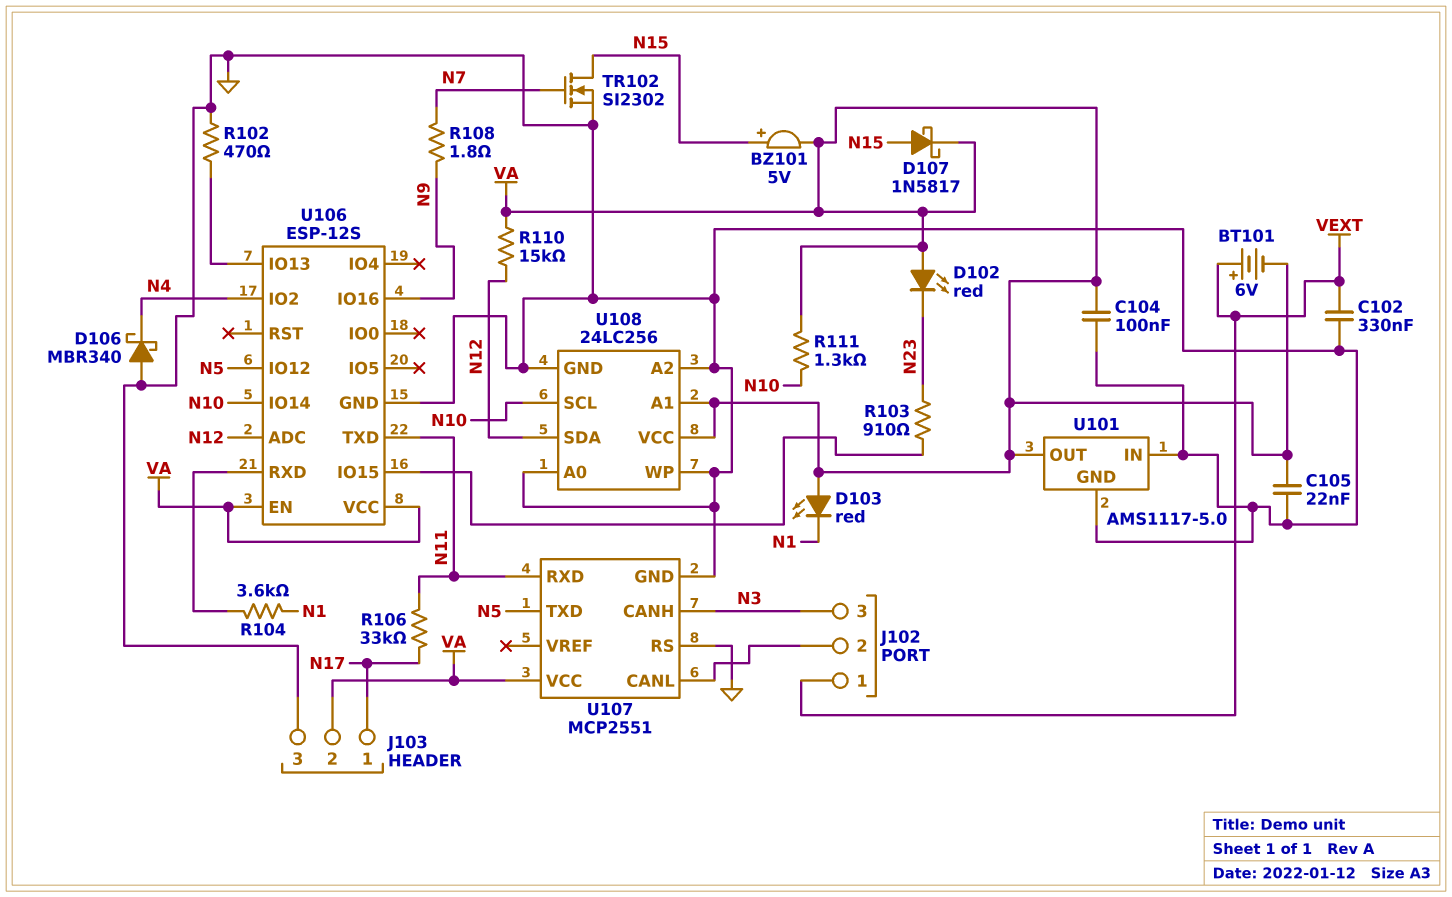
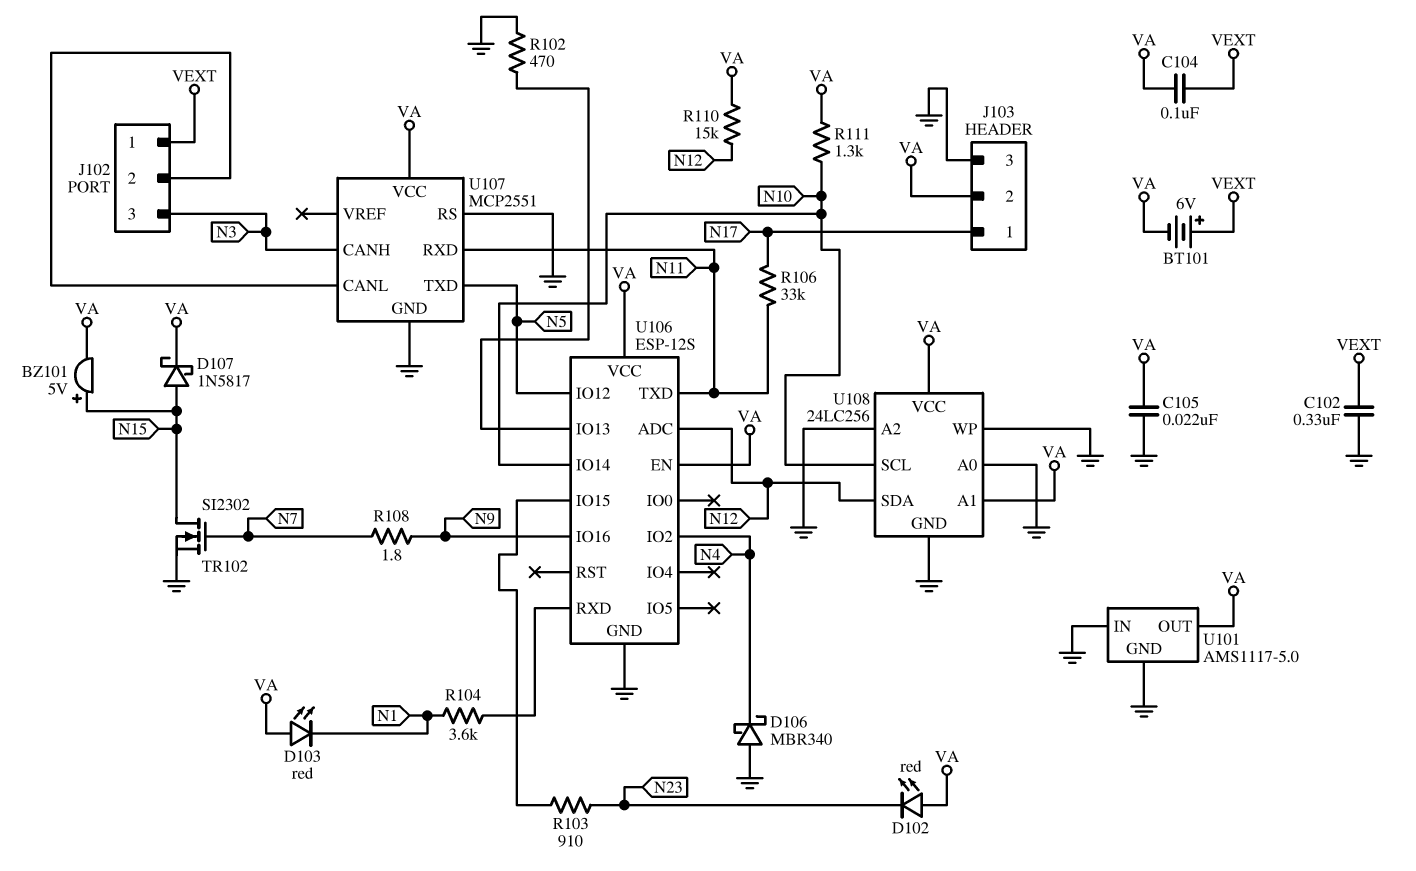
C104: 100nF (GND, VA) -> 100nF (VA, VEXT)

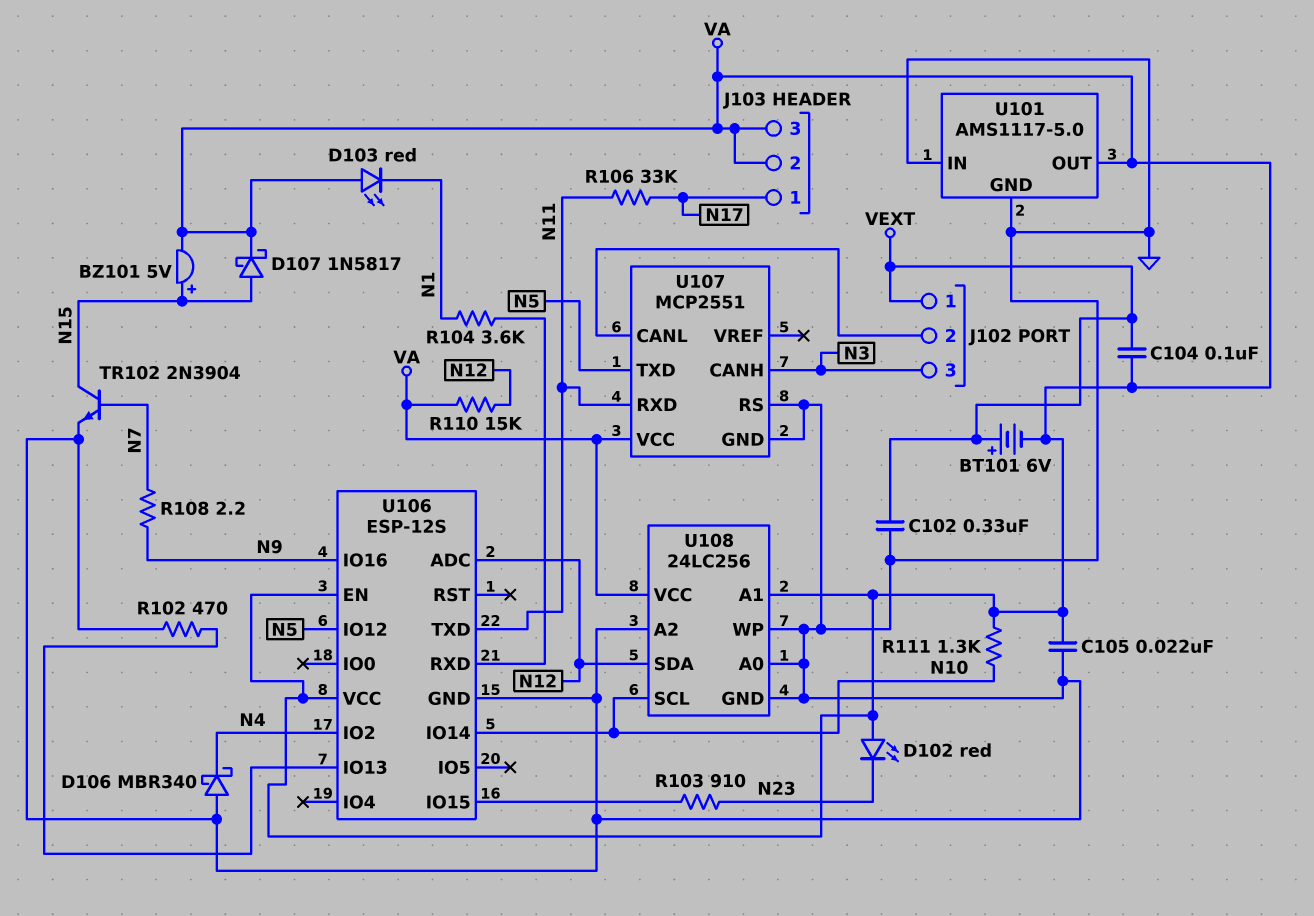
J103 pin 3: GND -> VA
R108: 1.8 (N7, N9) -> 2.2 (N7, N9)
TR102: NMOS SI2302 (G N7, D N15, S GND) -> NPN 2N3904 (B N7, C N15, E GND)

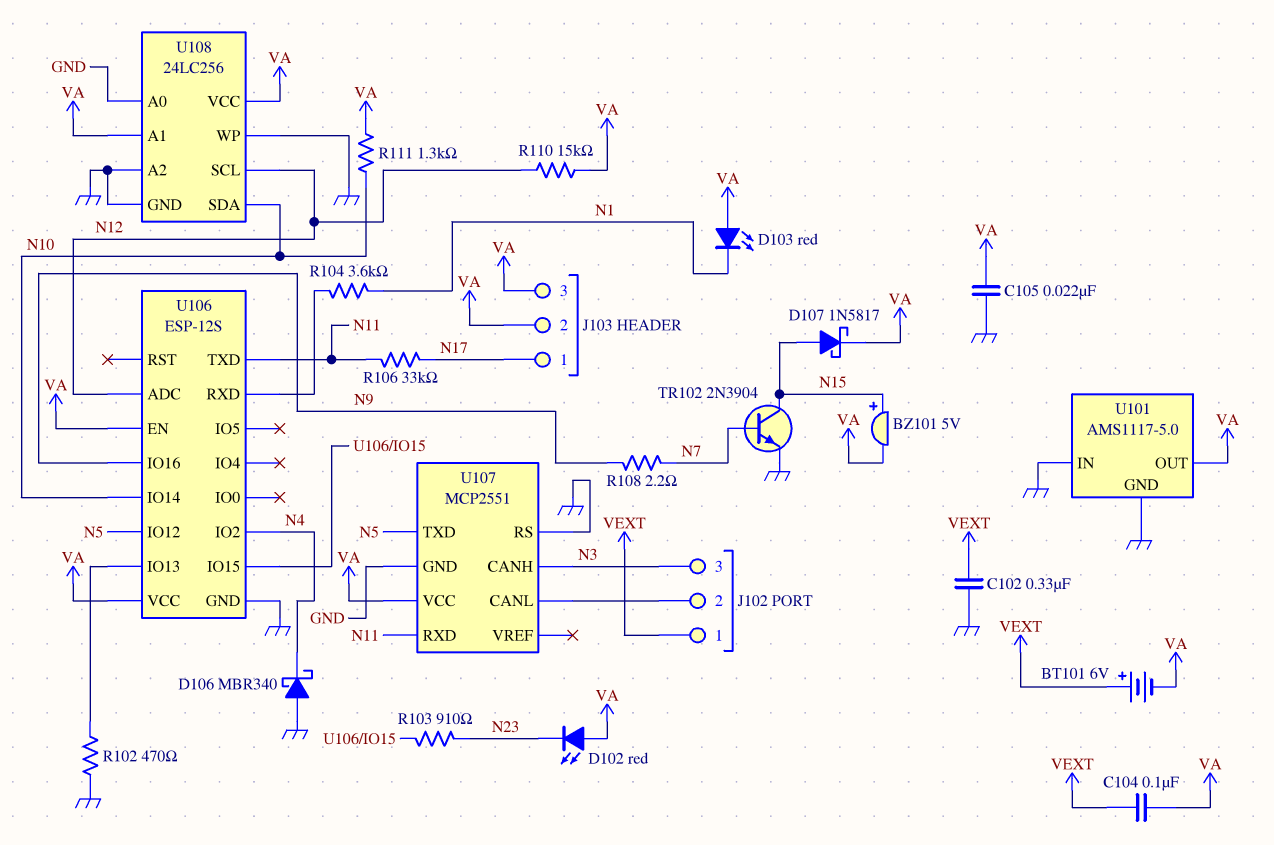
U108 pin SCL: N10 -> N12
U108 pin SDA: N12 -> N10

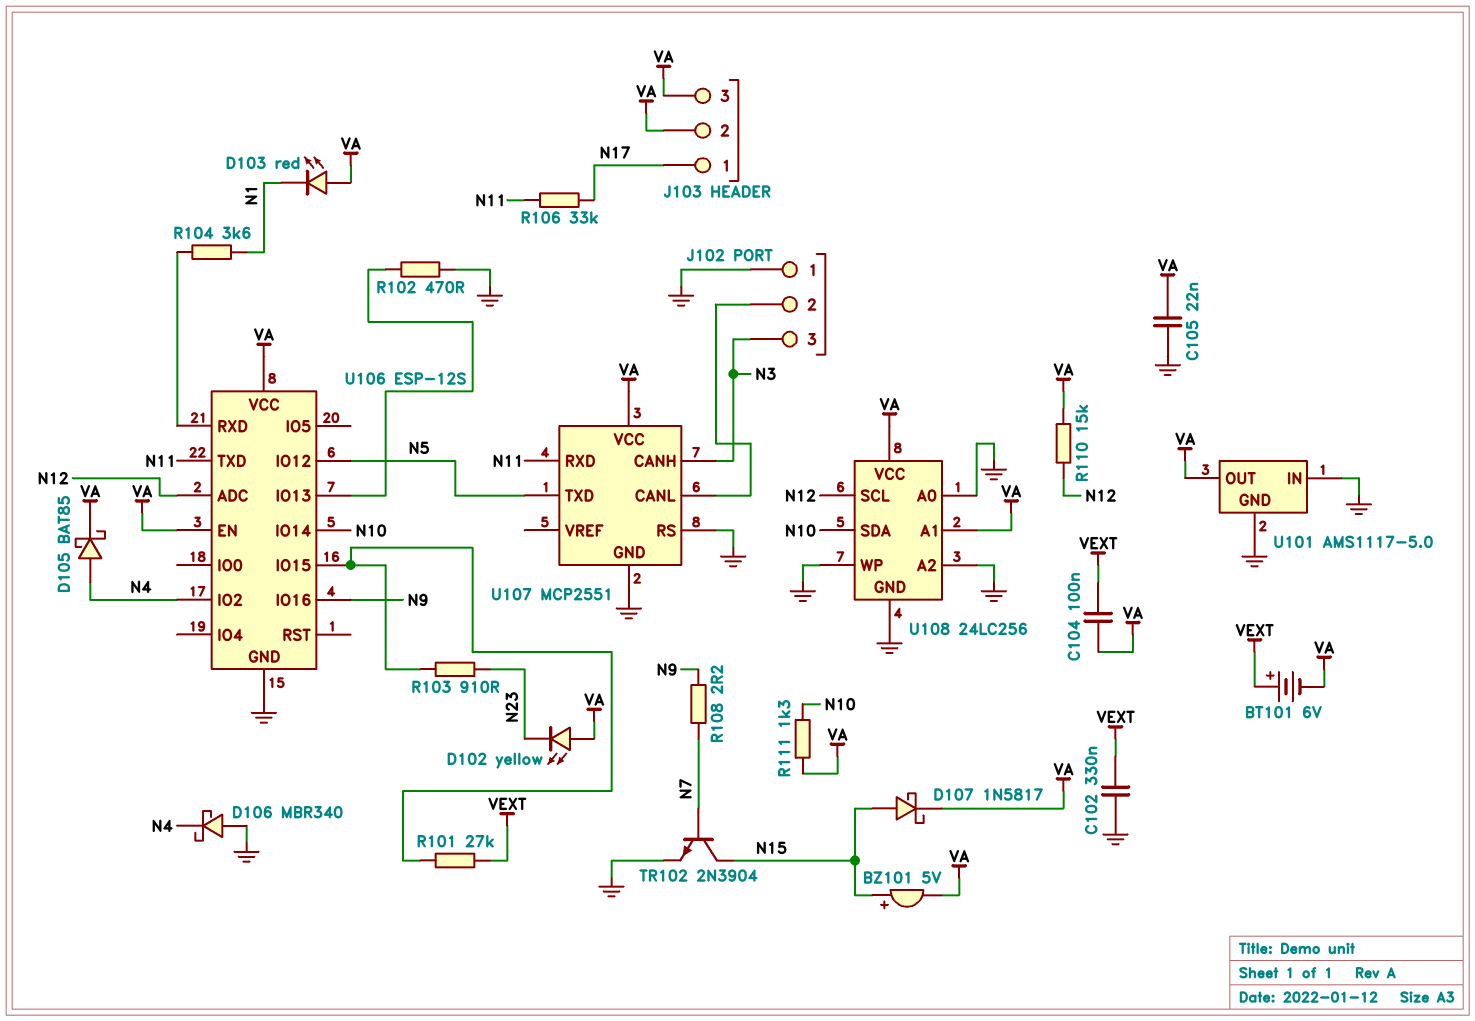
D102: LED red (A VA, K N23) -> LED yellow (A VA, K N23)
D105: none -> schottky BAT85 (A N4, K VA)
J102 pin 1: VEXT -> GND
R101: none -> 27k (U106/IO15, VEXT)

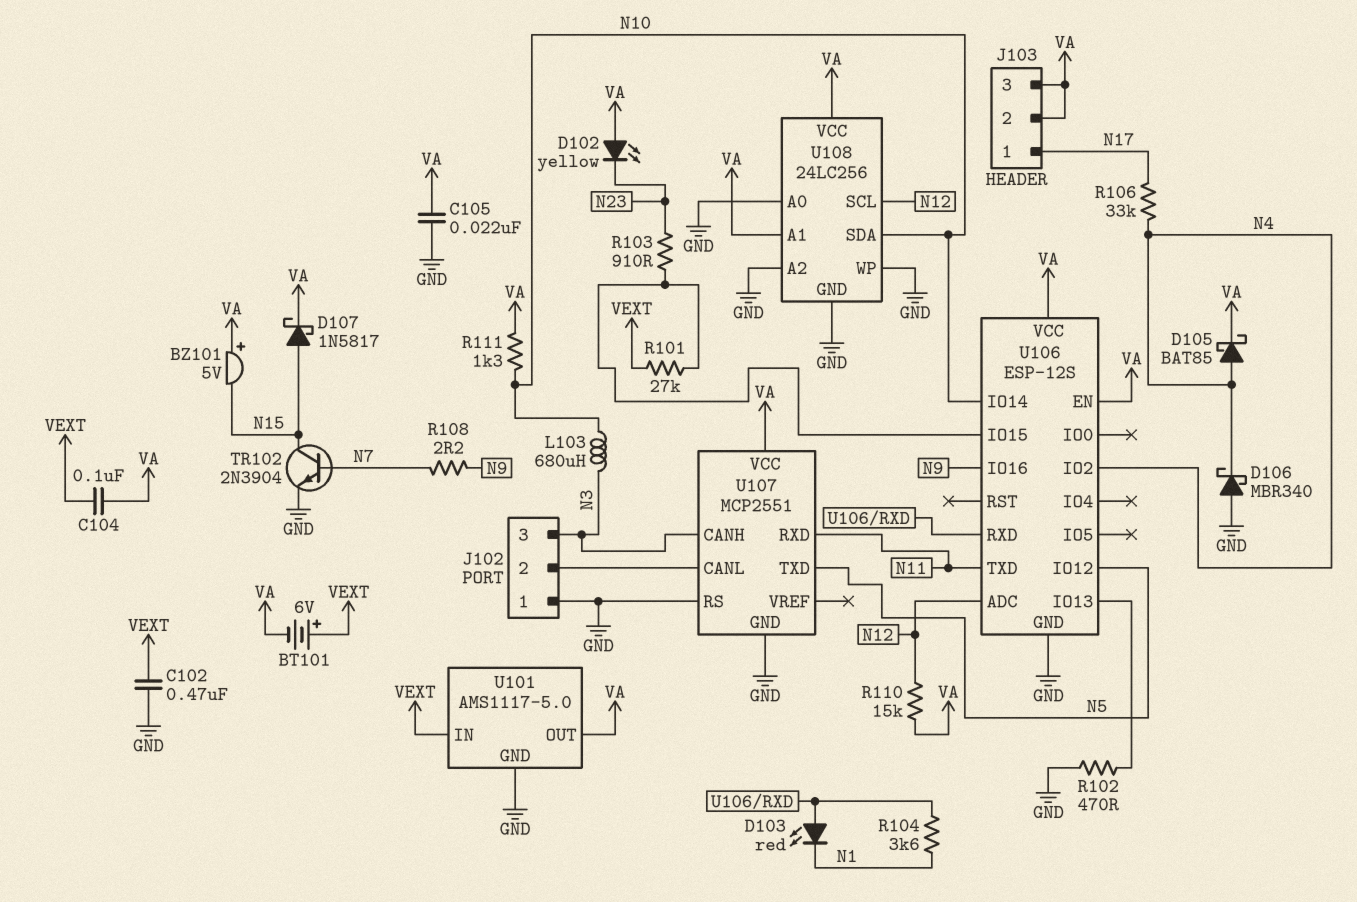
BZ101: buzzer 5V (plus N15, minus VA) -> buzzer 5V (plus VA, minus N15)
C102: 330nF (GND, VEXT) -> 470nF (GND, VEXT)
D103: LED red (A VA, K N1) -> LED red (A U106/RXD, K N1)
L103: none -> 680uH (N3, N10)
R106: 33k (N11, N17) -> 33k (N4, N17)
U101 pin IN: GND -> VEXT

